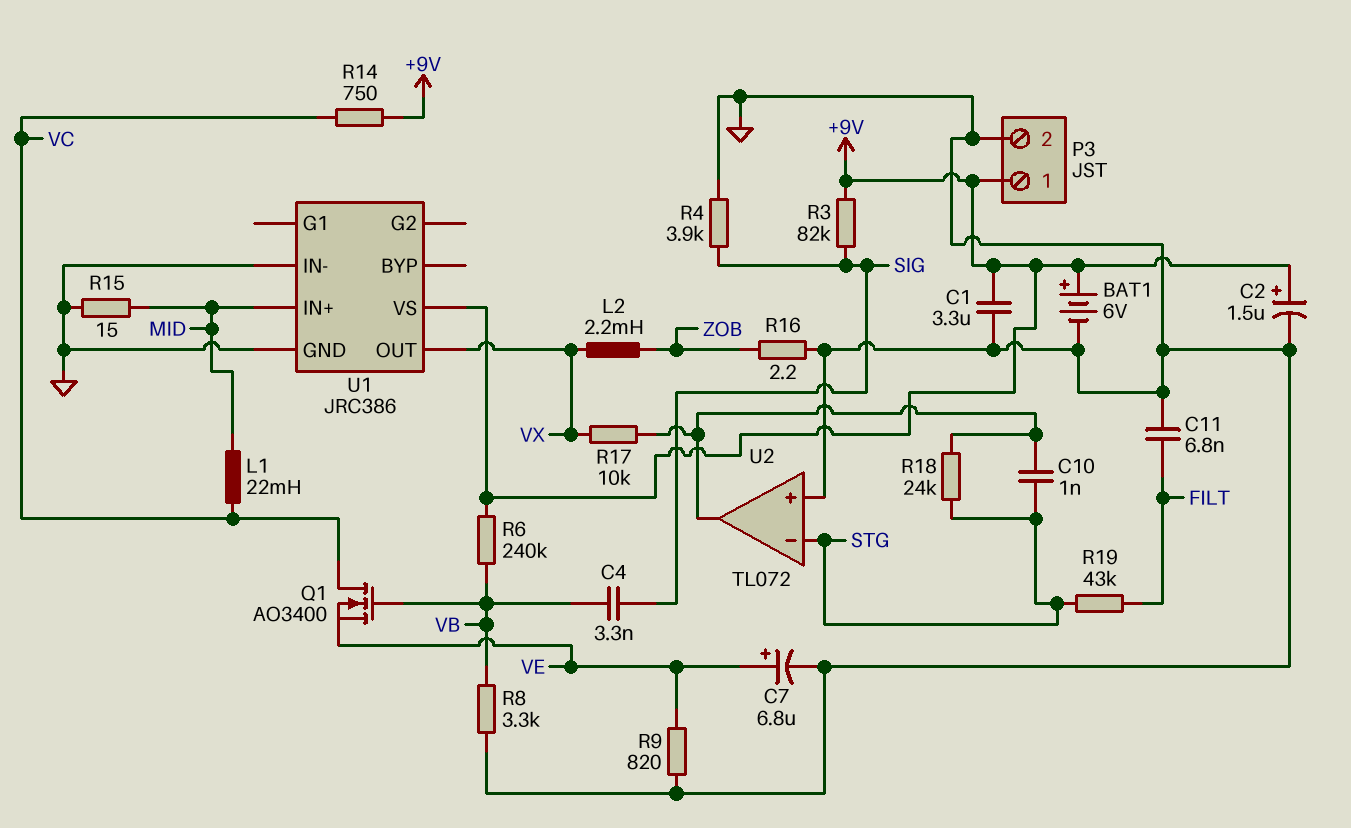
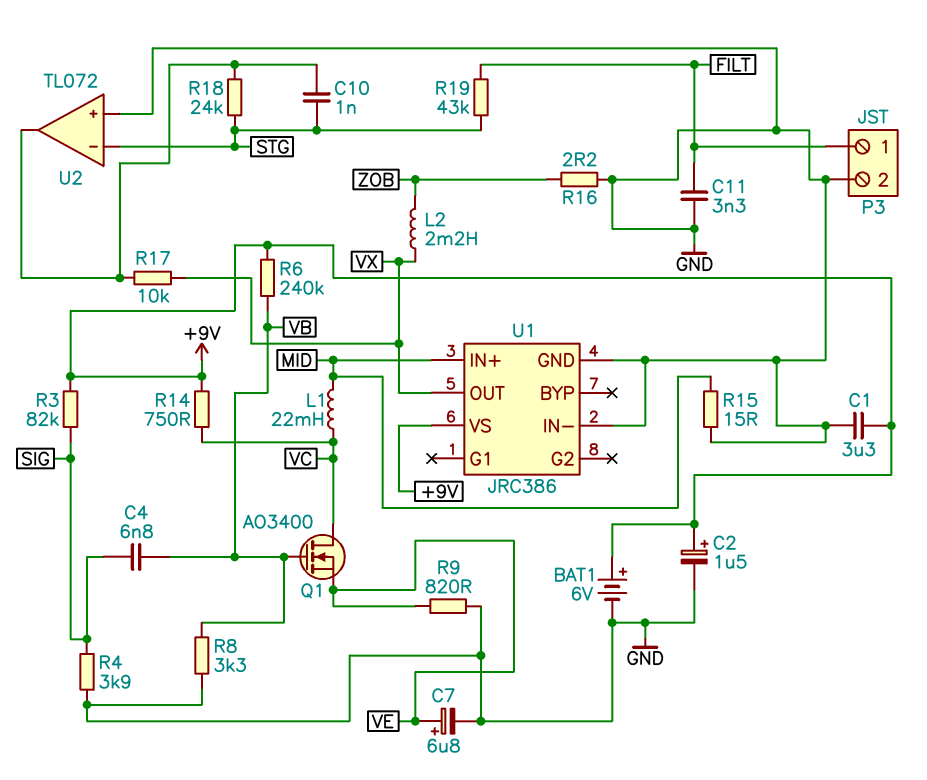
C4: 3.3nF (SIG, VB) -> 6.8nF (SIG, VB)
C11: 6.8nF (FILT, GND) -> 3.3nF (FILT, GND)
P3 pin 1: +9V -> FILT

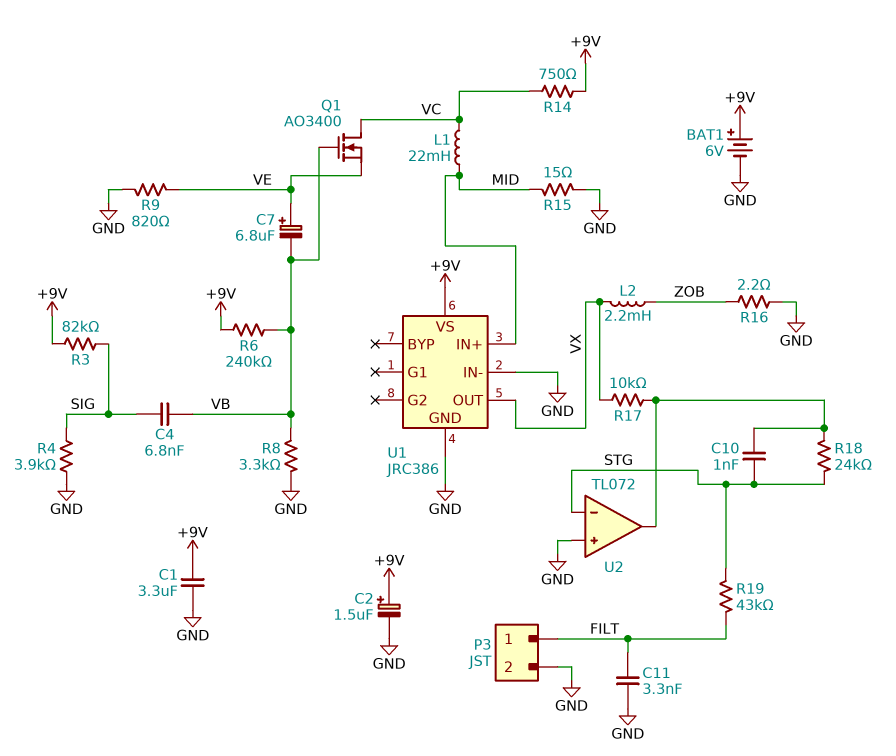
C7: 6.8uF (plus VE, minus GND) -> 6.8uF (plus VE, minus VB)

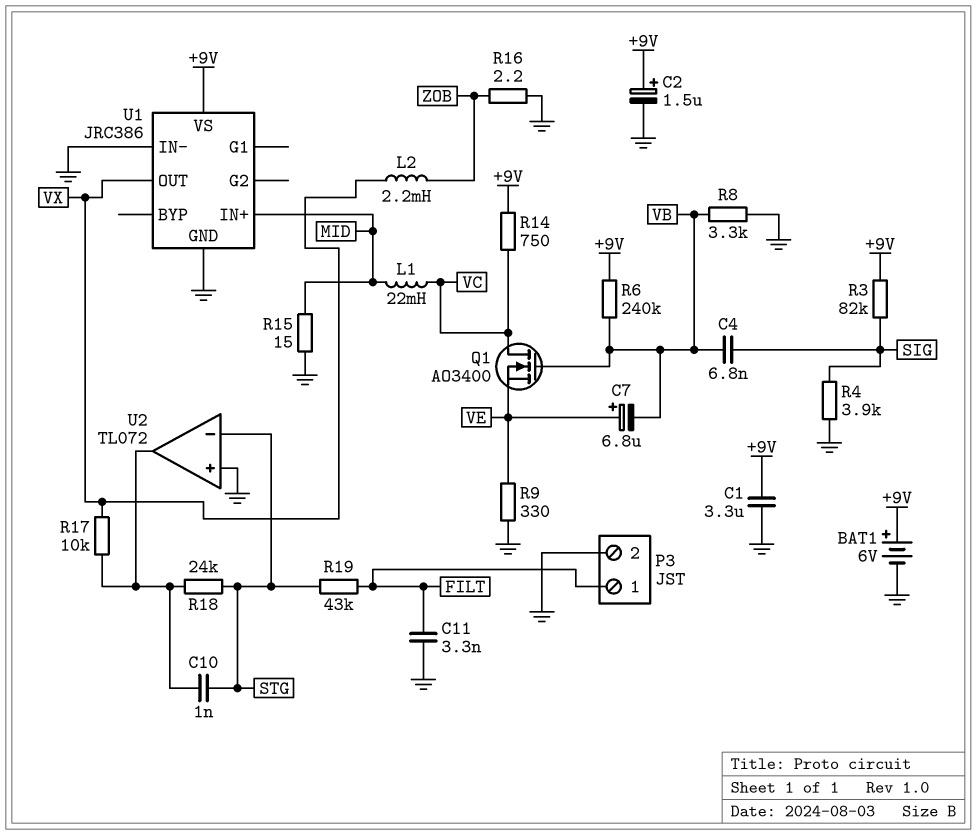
R9: 820 (GND, VE) -> 330 (GND, VE)

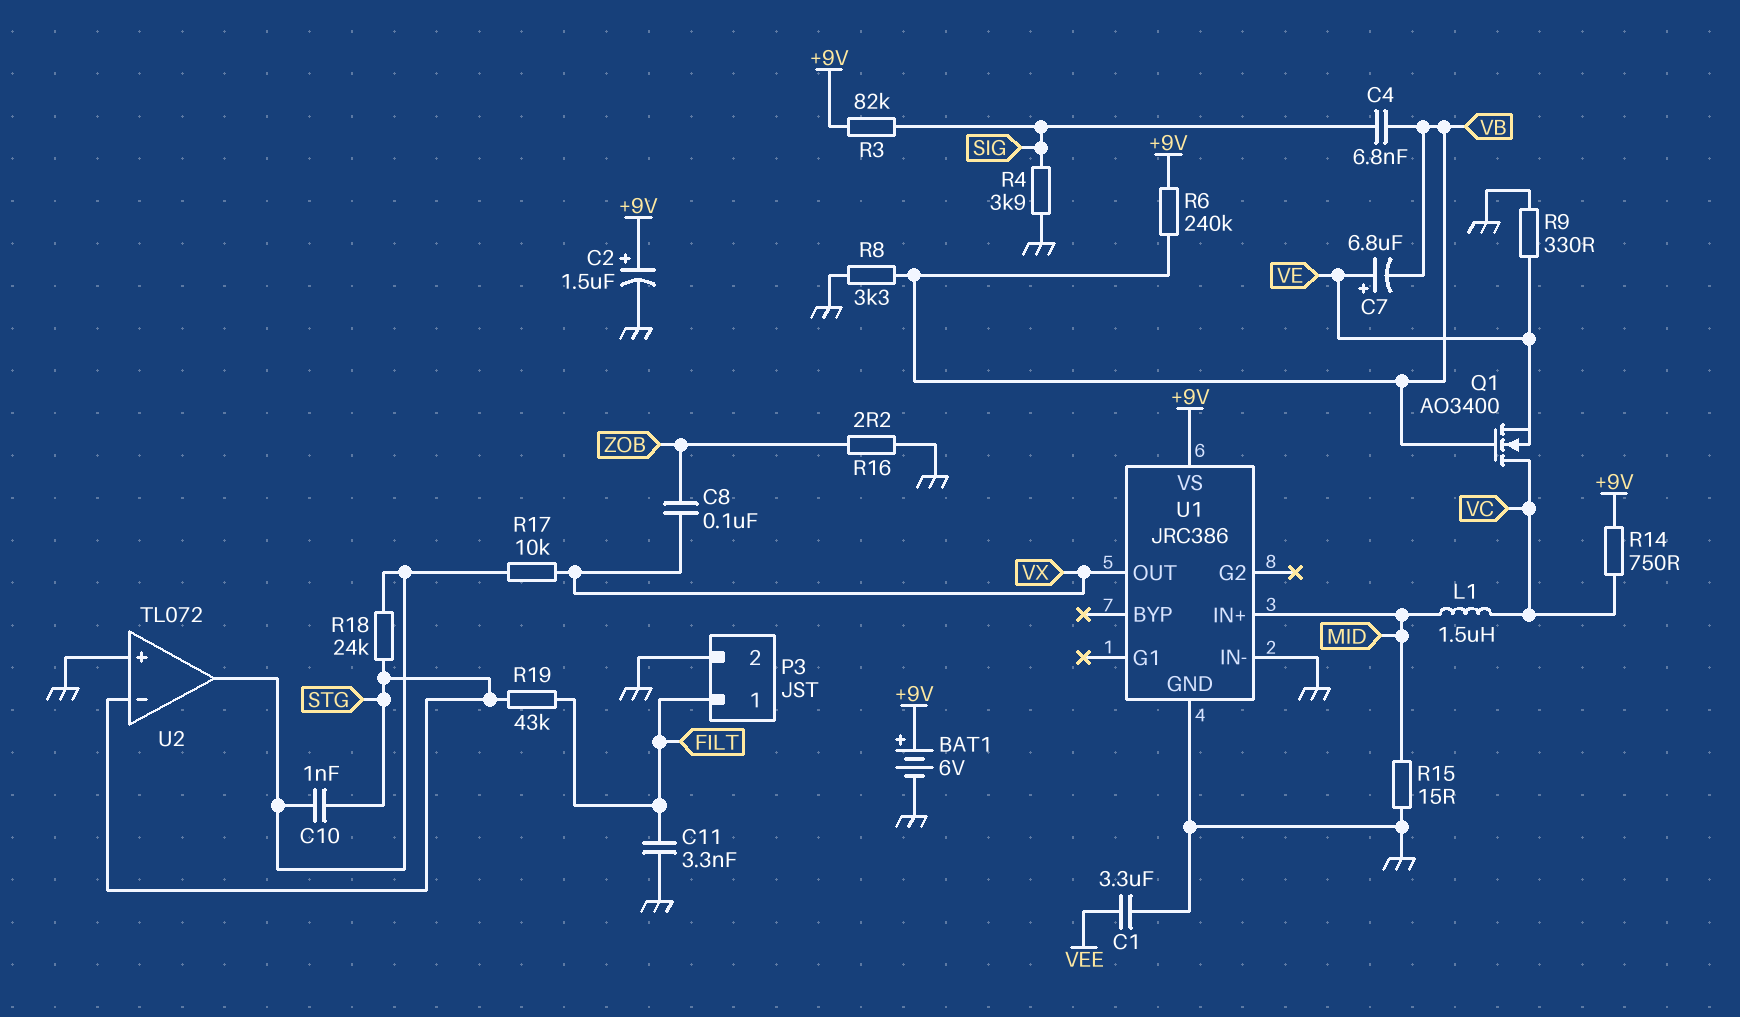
C1: 3.3uF (+9V, GND) -> 3.3uF (GND, VEE)
C8: none -> 100nF (VX, ZOB)
L1: 22mH (MID, VC) -> 1.5uH (MID, VC)
L2: 2.2mH (VX, ZOB) -> none

